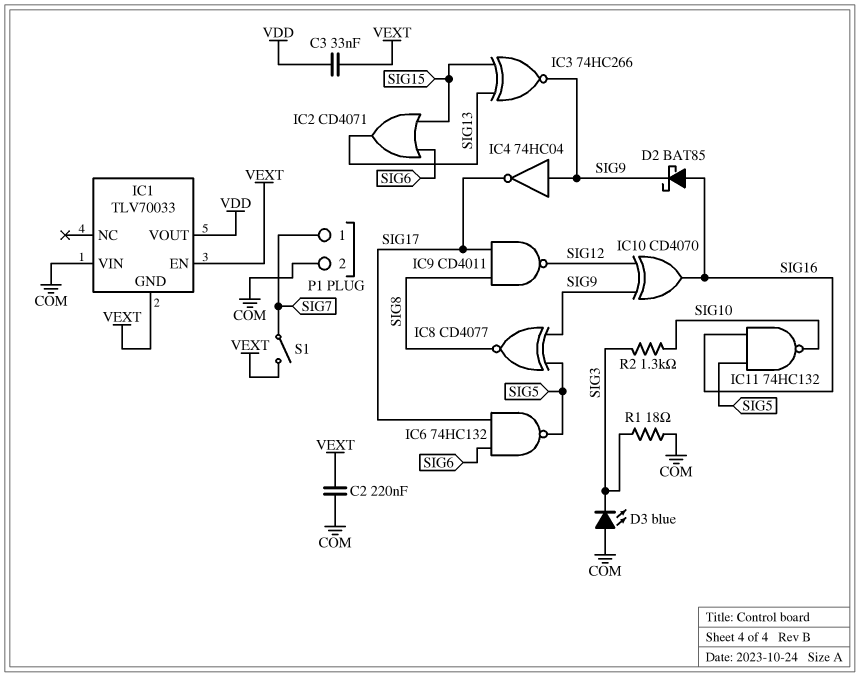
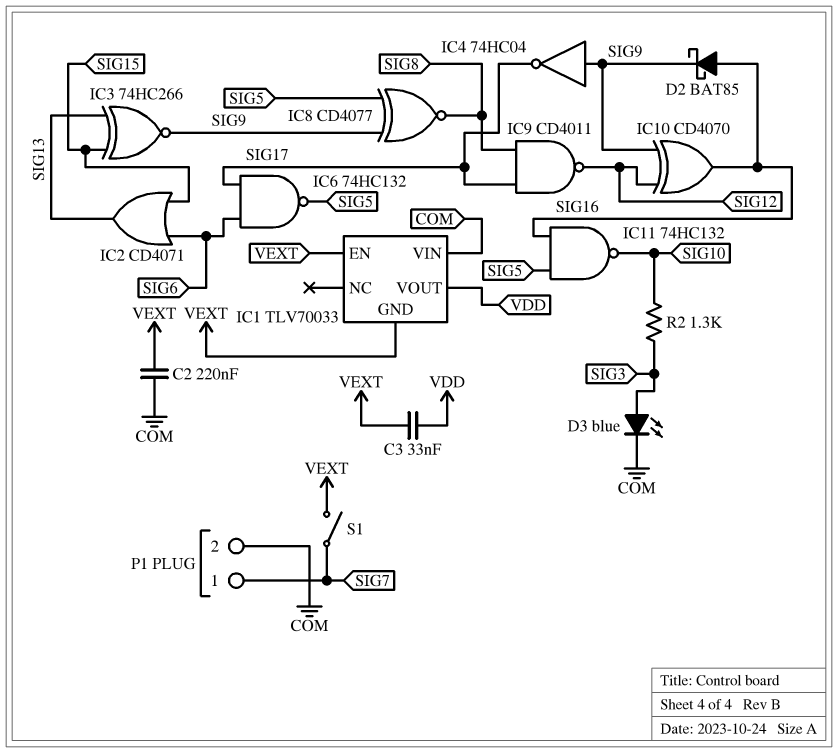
D3: LED blue (A COM, K SIG3) -> LED blue (A SIG3, K COM)
R1: 18 (COM, SIG3) -> none

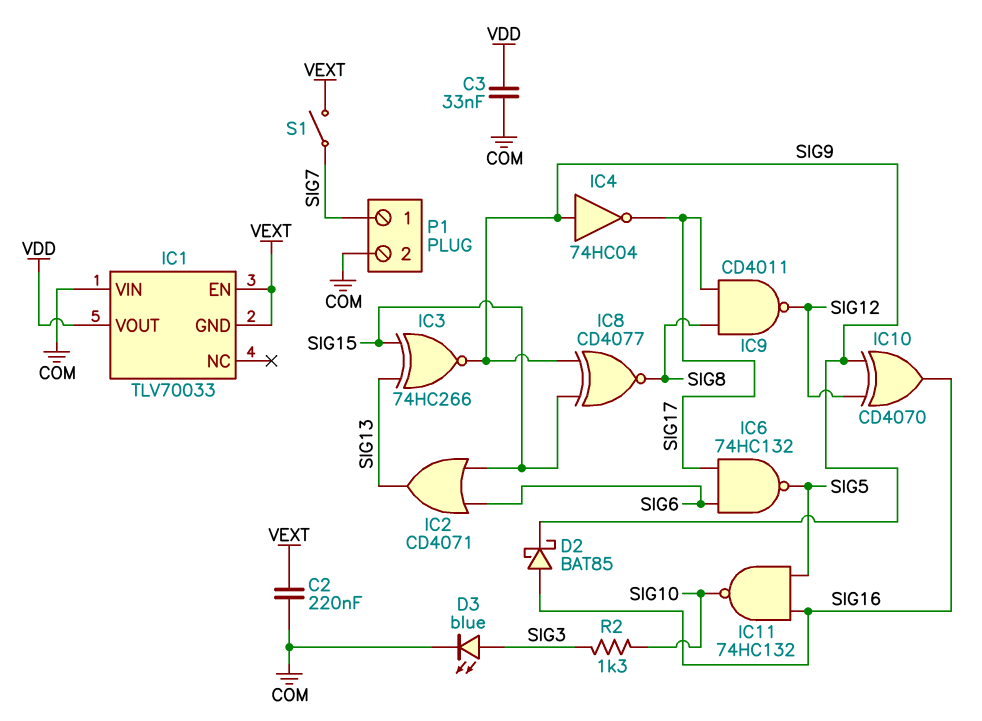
C3: 33nF (VDD, VEXT) -> 33nF (COM, VDD)
IC8: XNOR CD4077 (in SIG5, in SIG9, out SIG8) -> XNOR CD4077 (in SIG9, in SIG15, out SIG8)

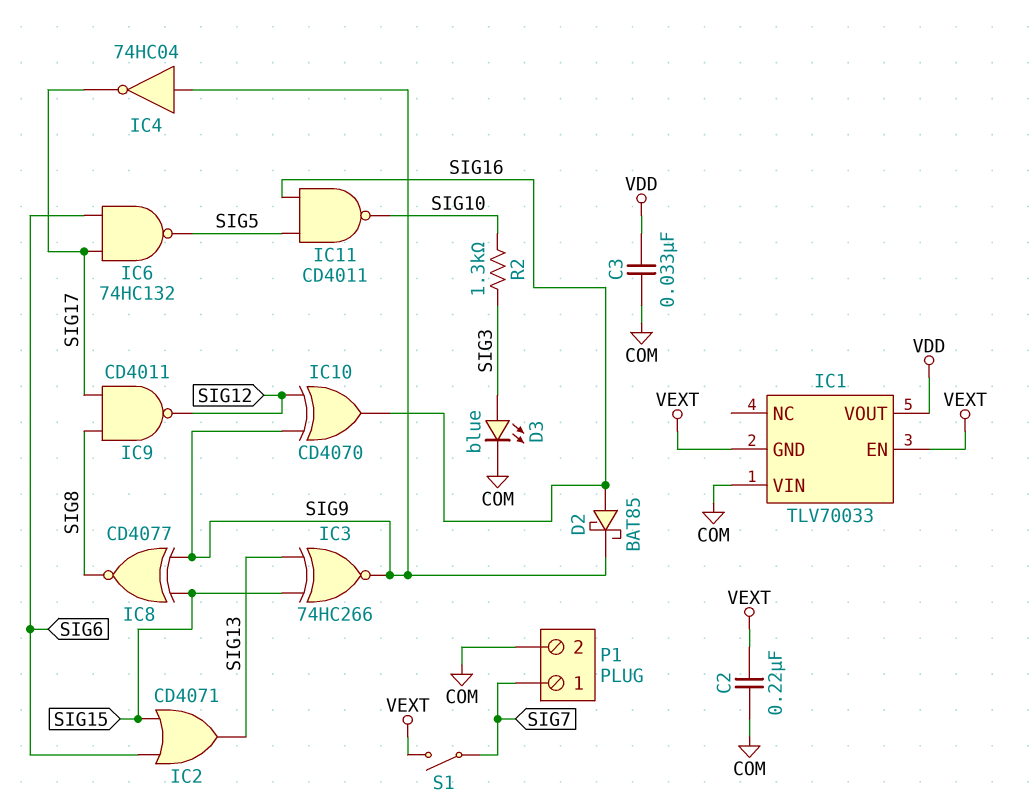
IC11: NAND 74HC132 (in SIG5, in SIG16, out SIG10) -> NAND CD4011 (in SIG5, in SIG16, out SIG10)

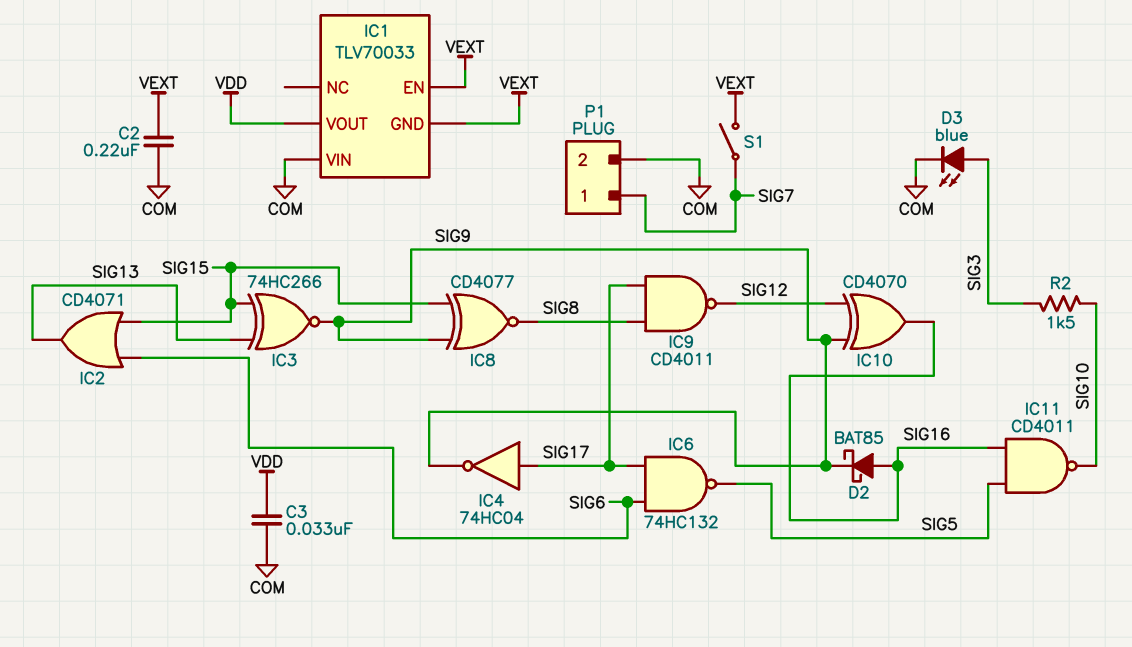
IC4: NOT 74HC04 (in SIG9, out SIG17) -> NOT 74HC04 (in SIG17, out SIG9)
R2: 1.3k (SIG3, SIG10) -> 1.5k (SIG3, SIG10)

